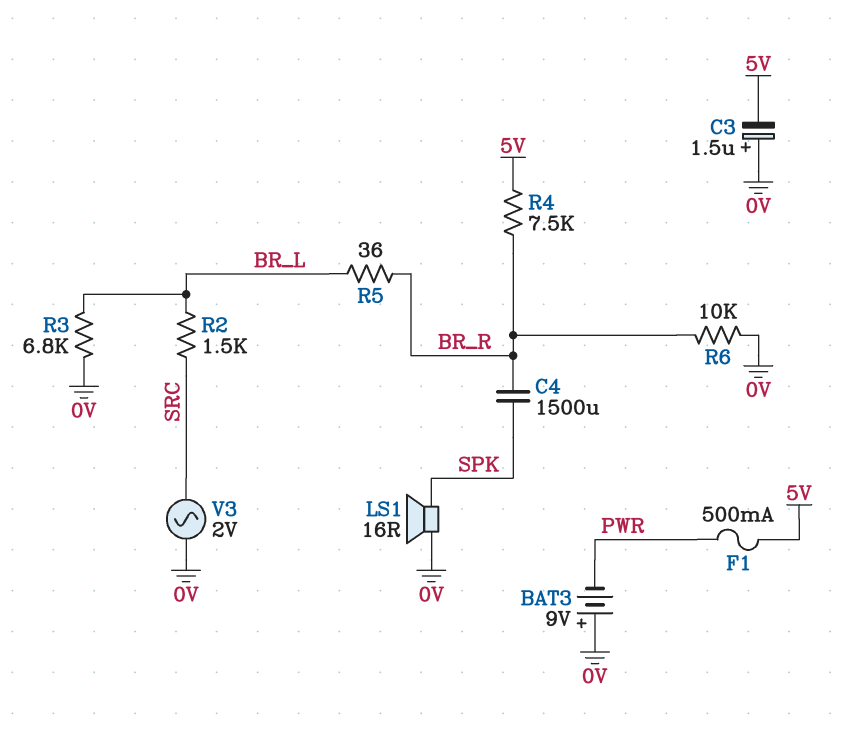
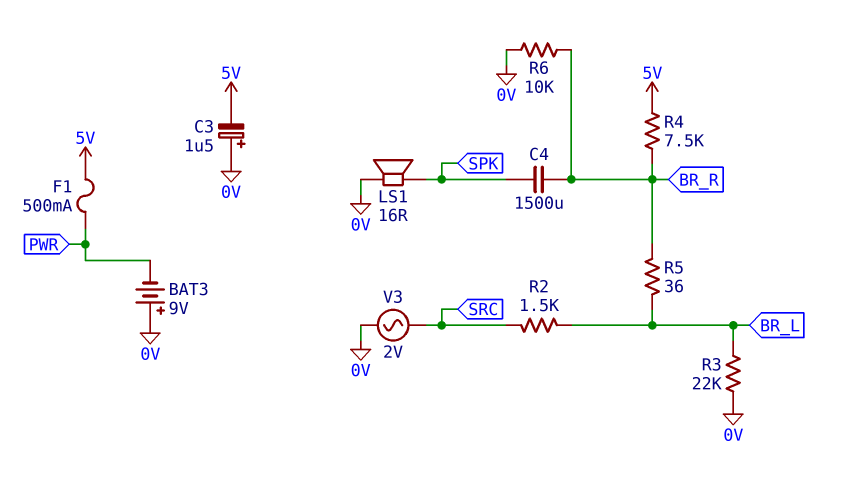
R3: 6.8k (0V, BR_L) -> 22k (0V, BR_L)

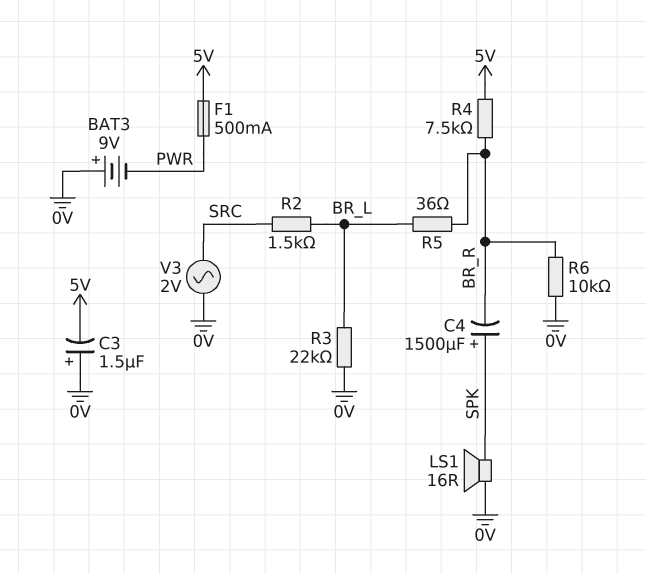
C4: 1500uF (BR_R, SPK) -> 1500uF (plus SPK, minus BR_R)

